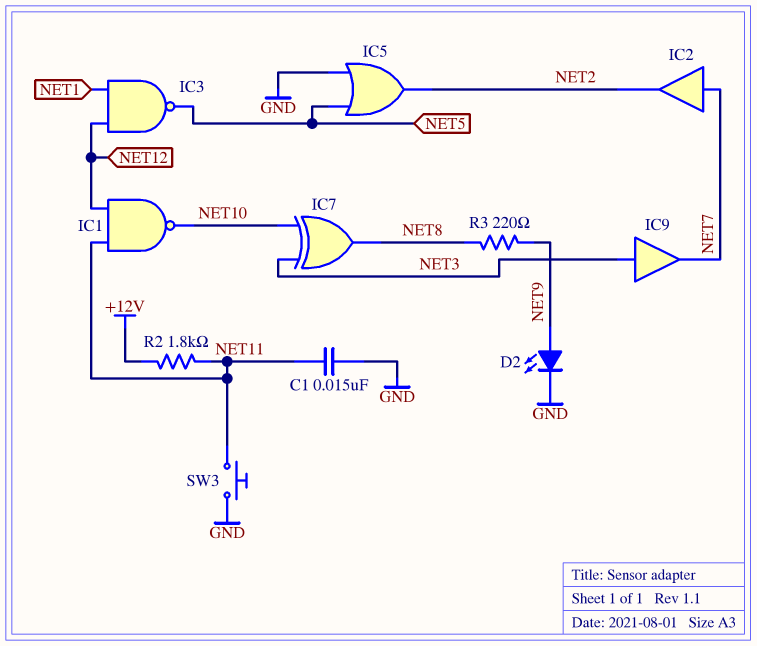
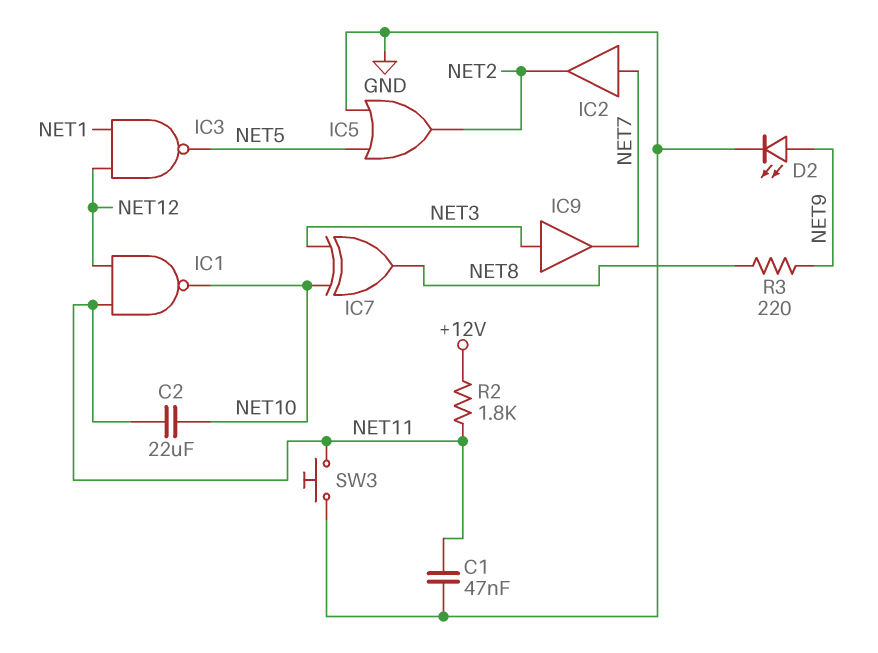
C1: 15nF (GND, NET11) -> 47nF (GND, NET11)
C2: none -> 22uF (NET10, NET11)

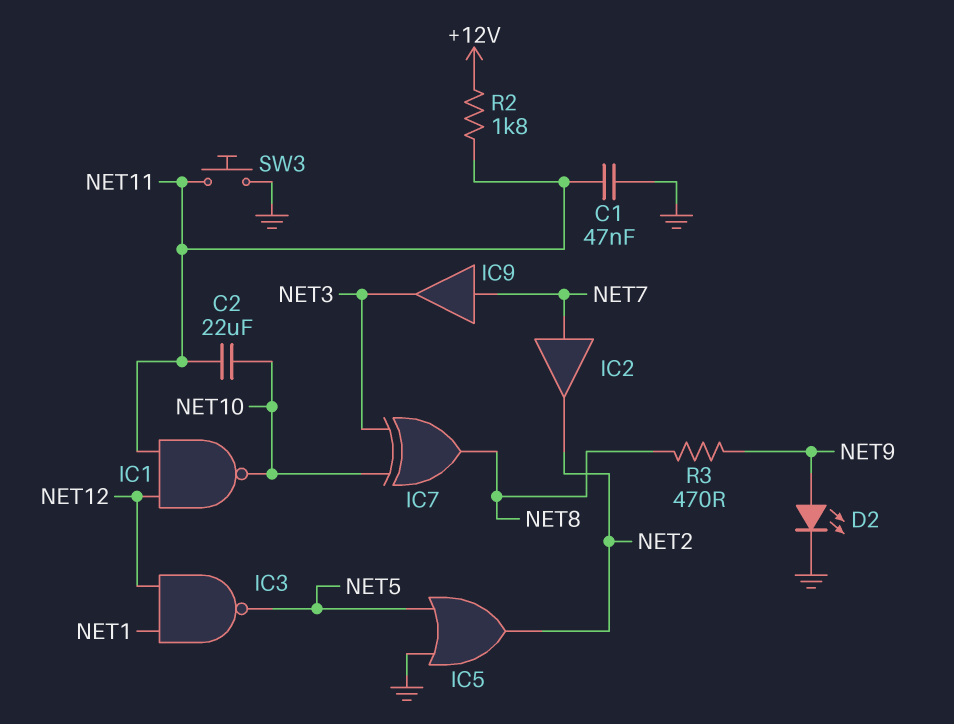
IC9: buffer (in NET3, out NET7) -> buffer (in NET7, out NET3)
R3: 220 (NET8, NET9) -> 470 (NET8, NET9)

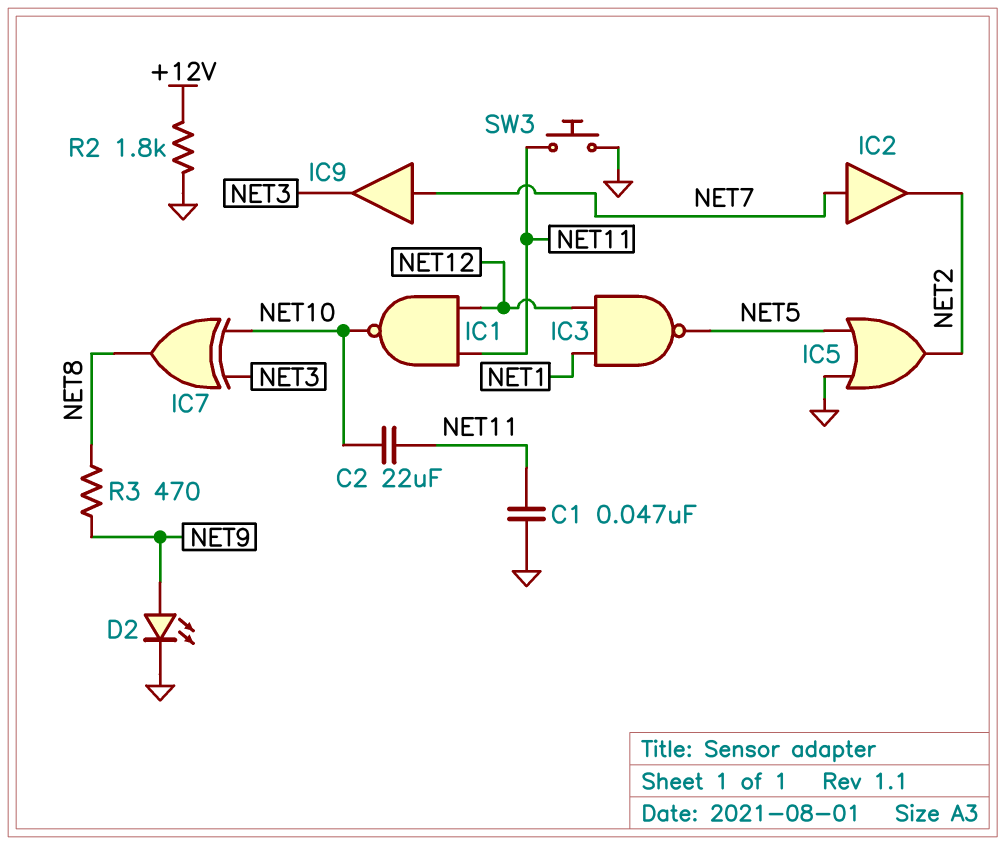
R2: 1.8k (+12V, NET11) -> 1.8k (+12V, GND)

